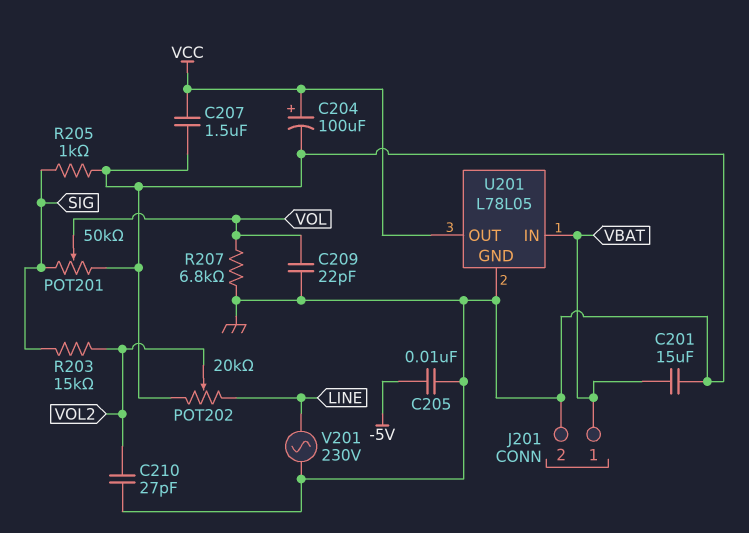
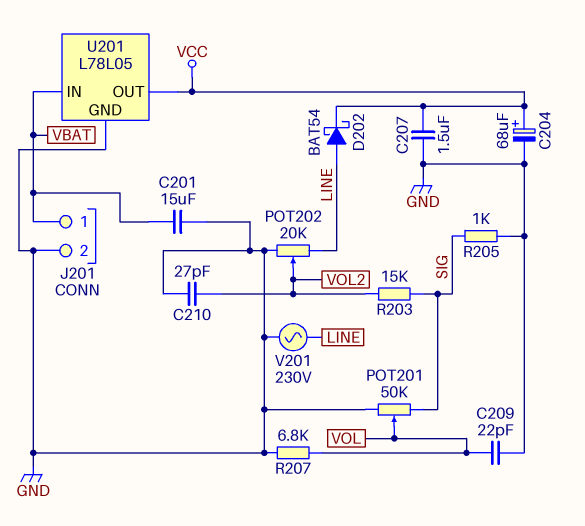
C204: 100uF (plus VCC, minus GND) -> 68uF (plus VCC, minus GND)
C205: 10nF (-5V, GND) -> none
D202: none -> schottky BAT54 (A LINE, K VCC)

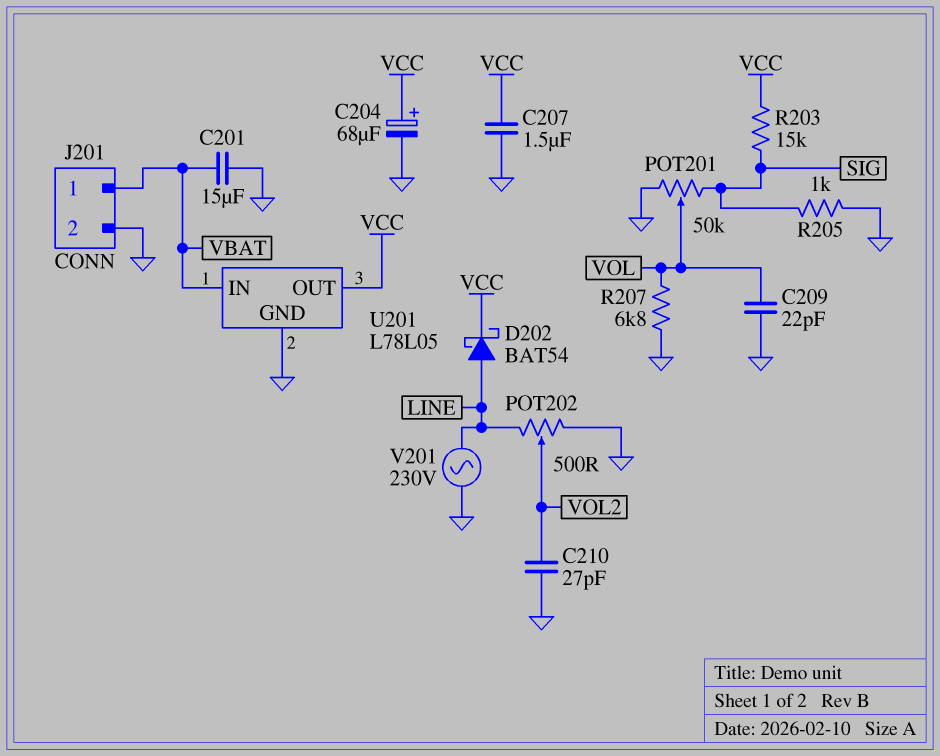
POT202: 20k (GND, LINE, wiper VOL2) -> 500 (GND, LINE, wiper VOL2)
R203: 15k (SIG, VOL2) -> 15k (SIG, VCC)

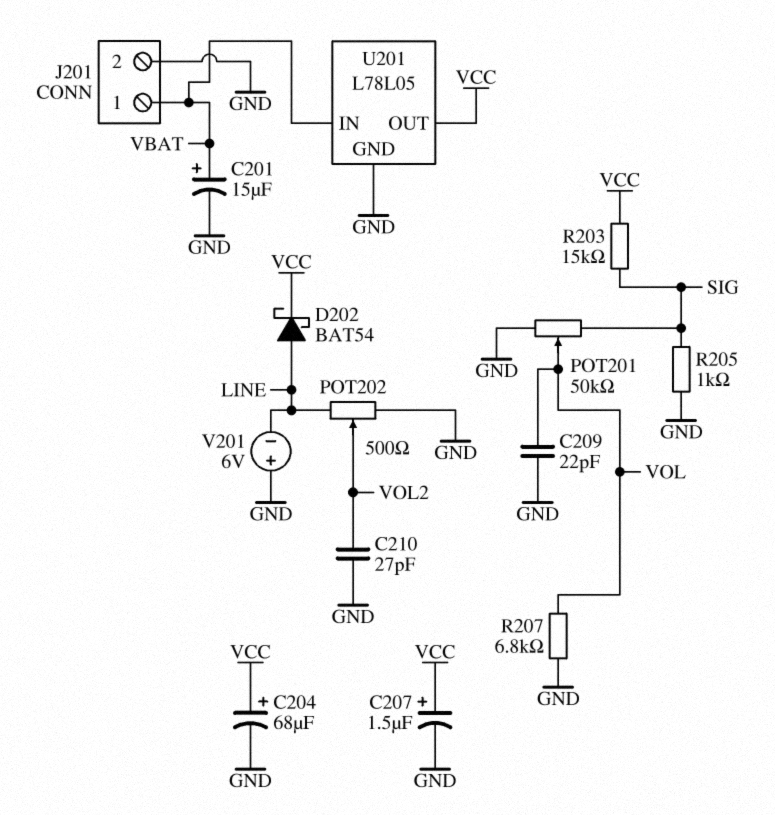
C201: 15uF (GND, VBAT) -> 15uF (plus VBAT, minus GND)
C207: 1.5uF (GND, VCC) -> 1.5uF (plus VCC, minus GND)
V201: AC 230V (GND, LINE) -> 6V (plus GND, minus LINE)

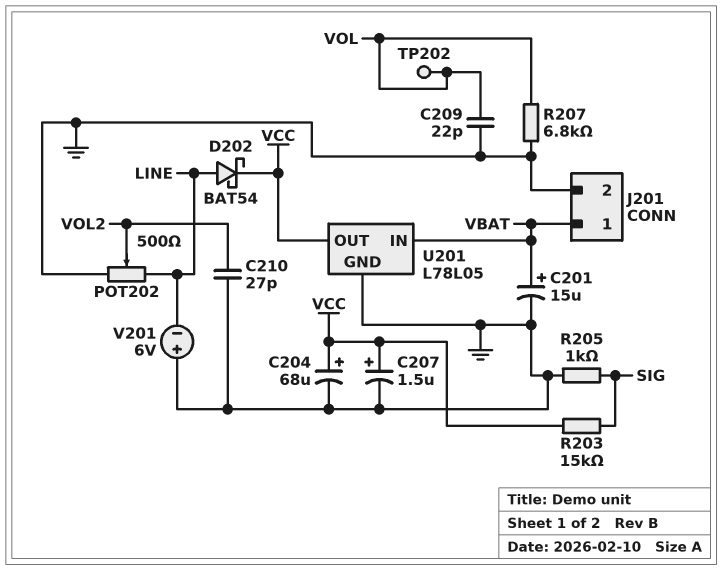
POT201: 50k (GND, SIG, wiper VOL) -> none
TP202: none -> test point (VOL)

